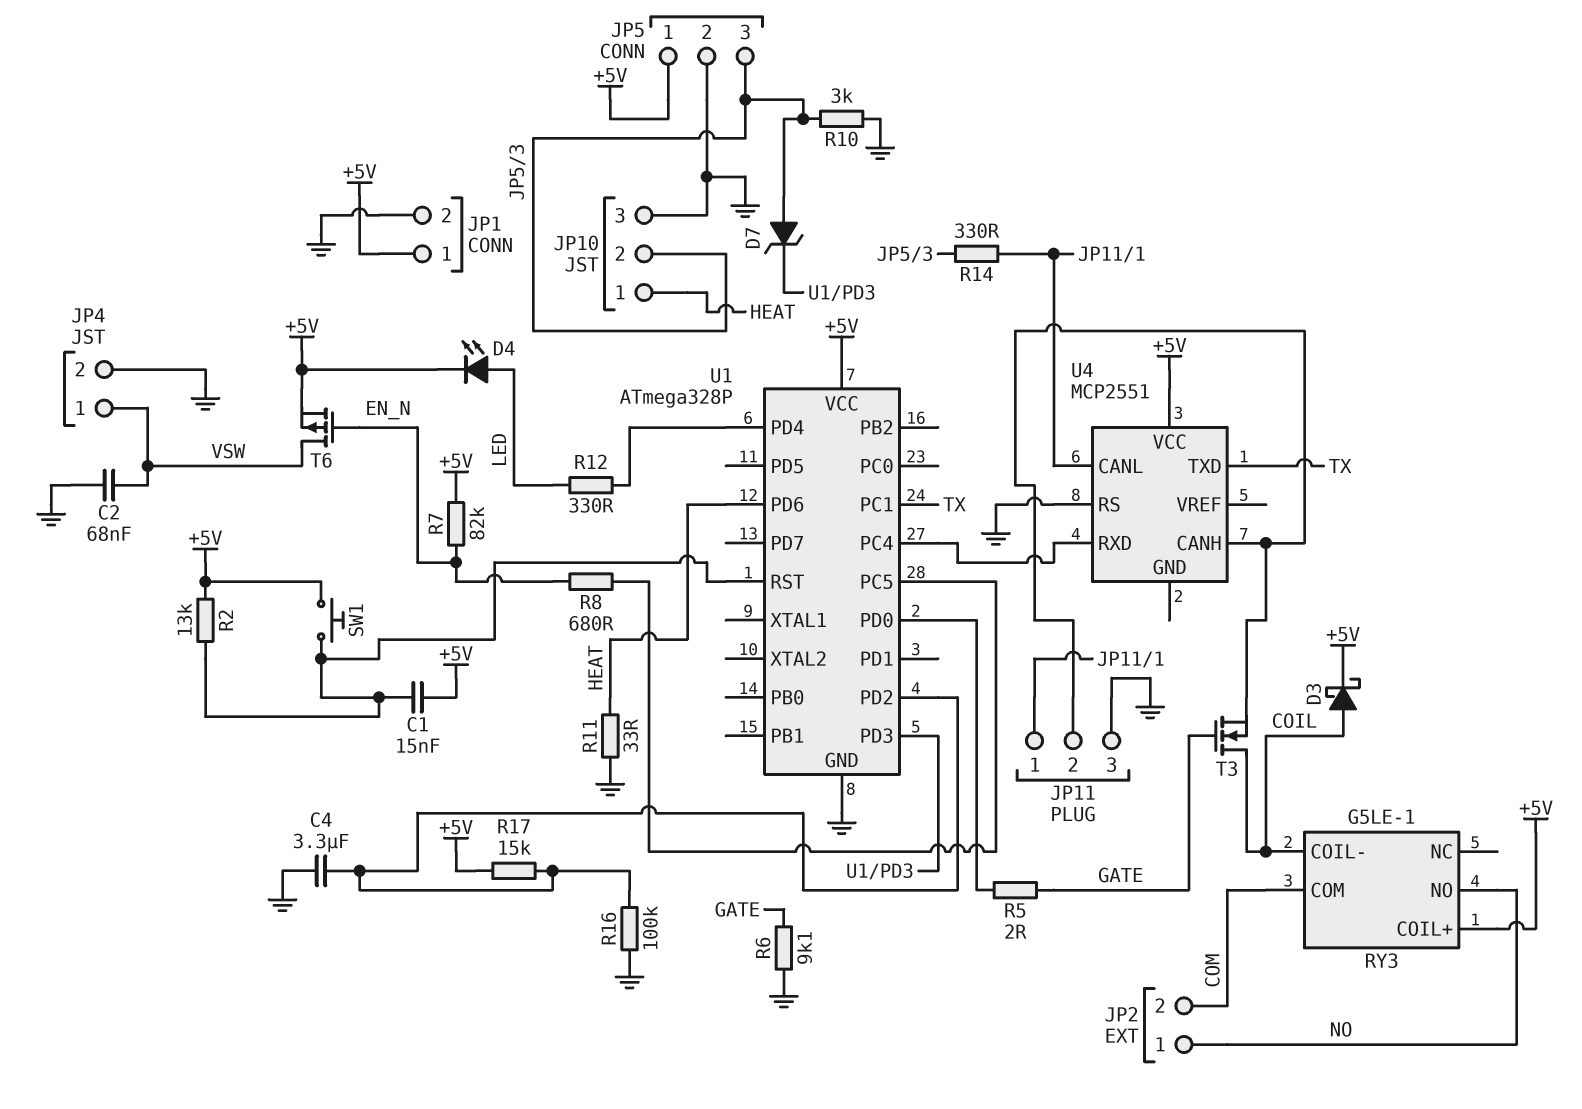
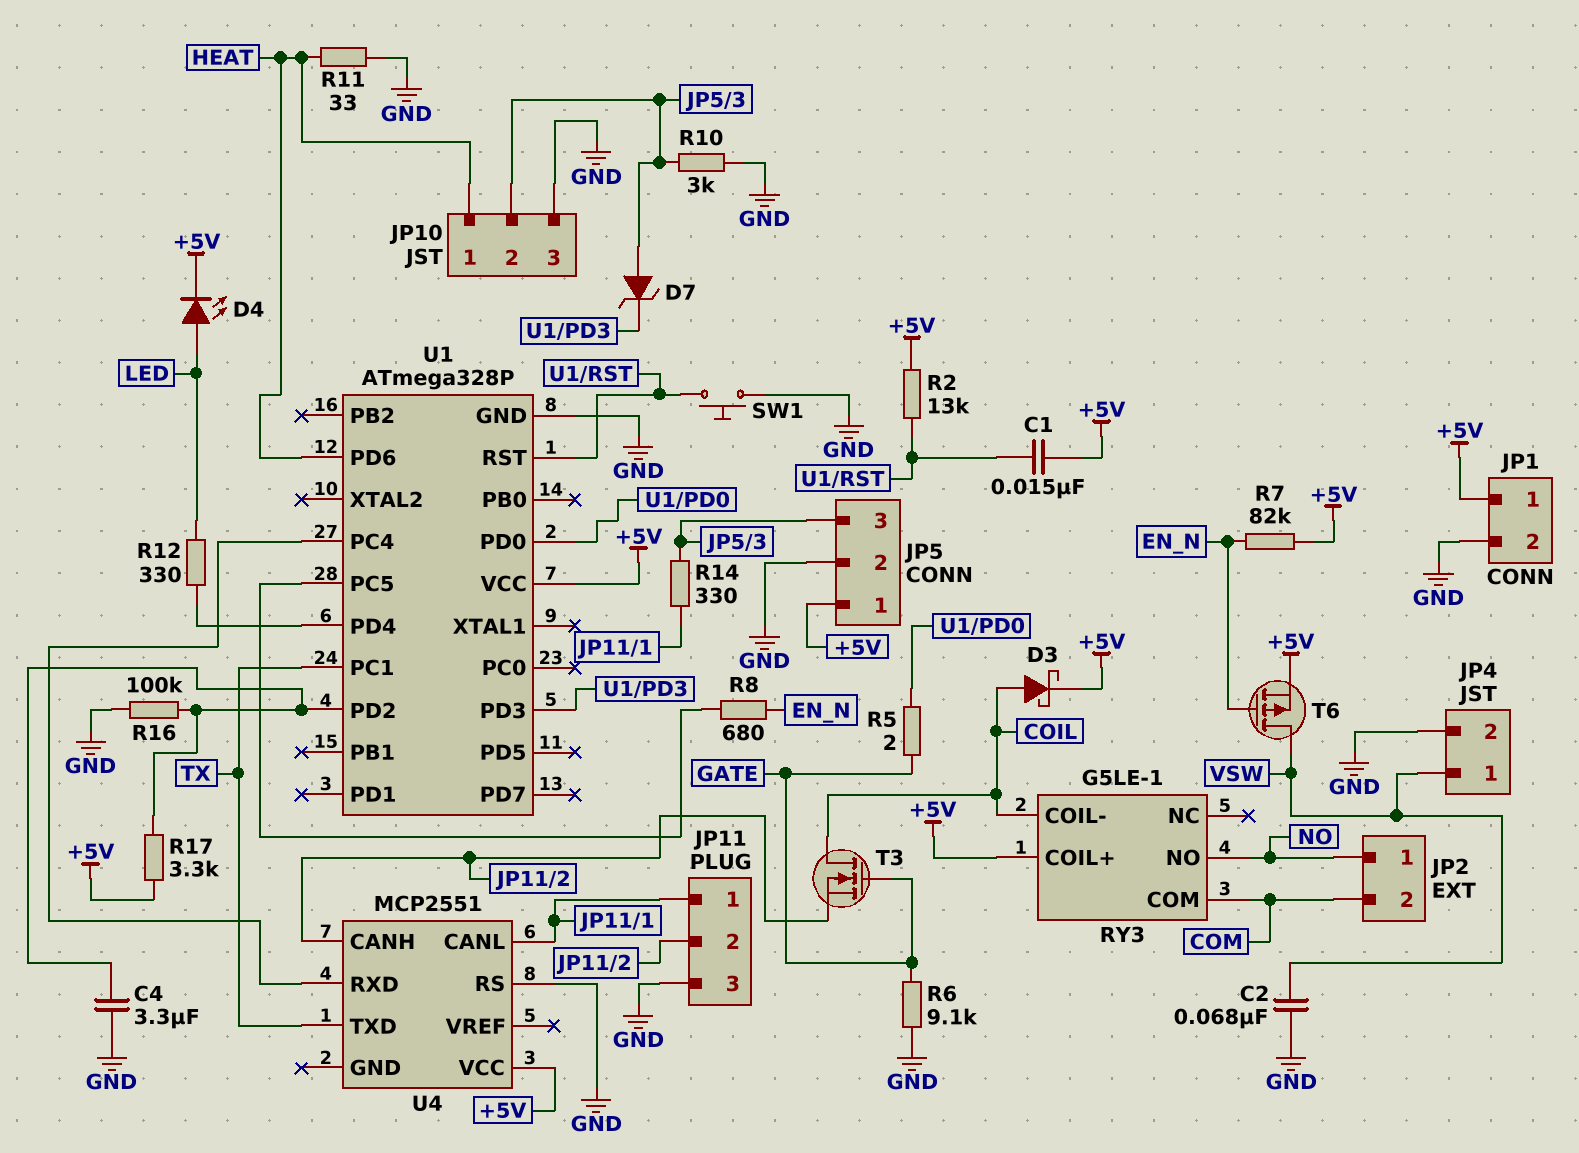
R17: 15k (+5V, U1/PD2) -> 3.3k (+5V, U1/PD2)
SW1: button (+5V, U1/RST) -> button (GND, U1/RST)

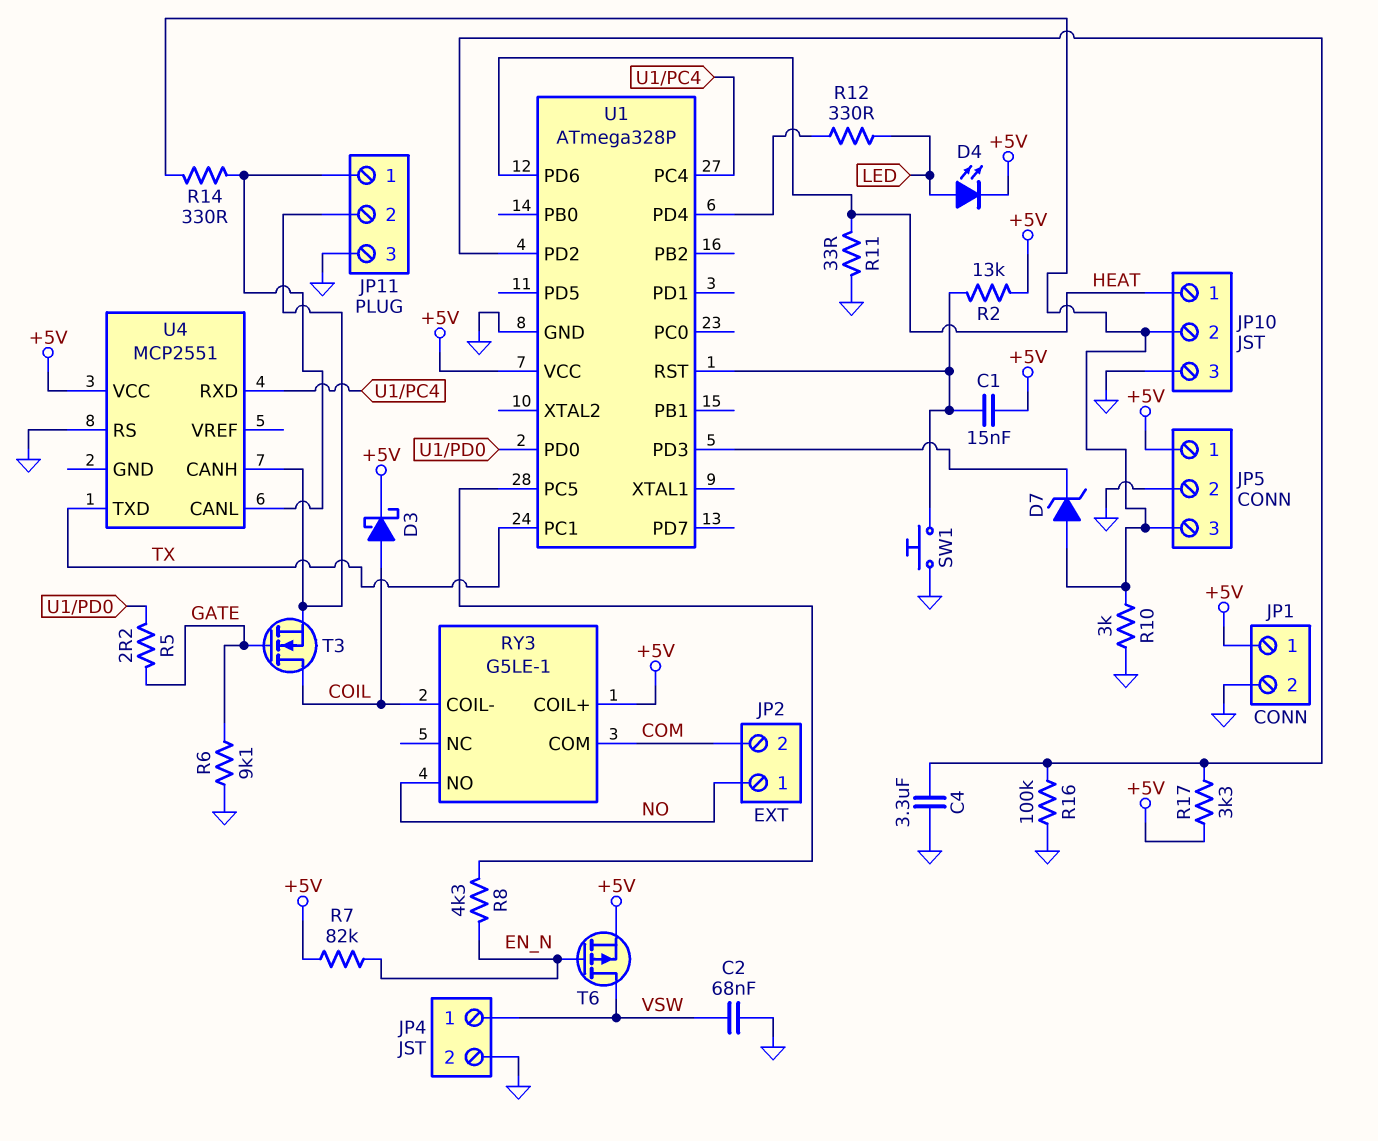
R5: 2 (GATE, U1/PD0) -> 2.2 (GATE, U1/PD0)
R8: 680 (EN_N, U1/PC5) -> 4.3k (EN_N, U1/PC5)

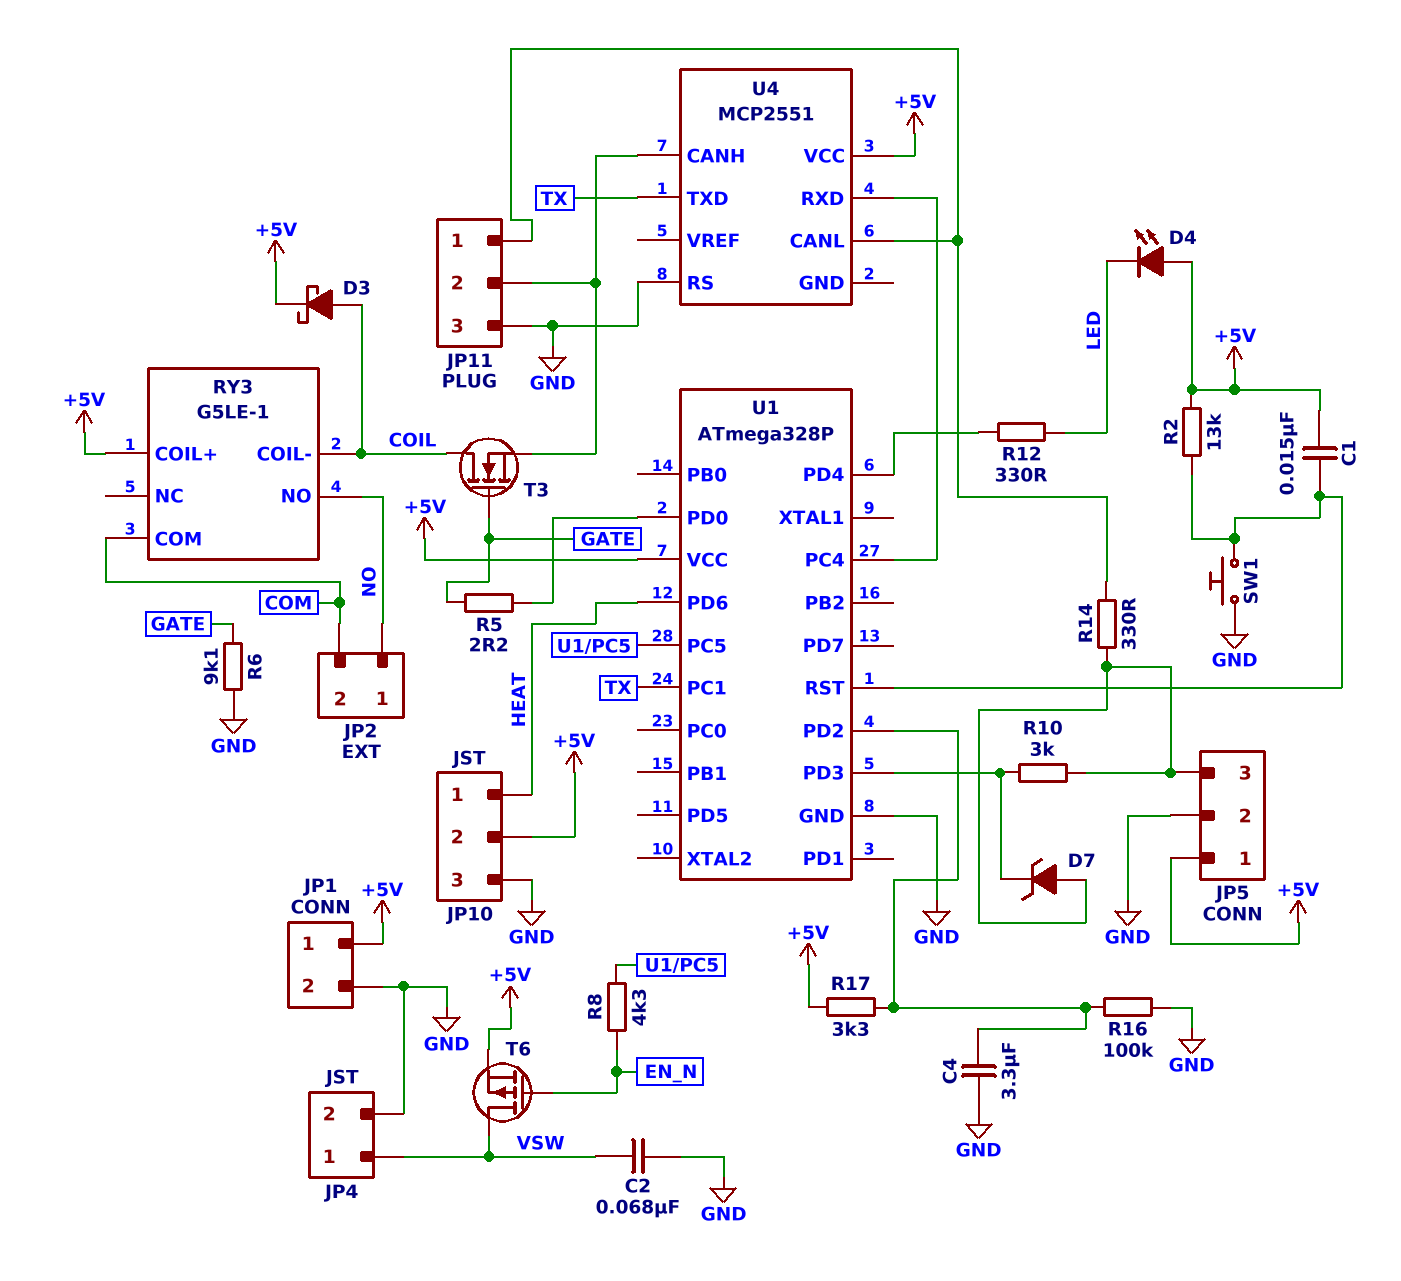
D4: LED (A LED, K +5V) -> LED (A +5V, K LED)
JP10 pin 2: JP5/3 -> +5V
R7: 82k (+5V, EN_N) -> none
R10: 3k (GND, JP5/3) -> 3k (JP5/3, U1/PD3)
R11: 33 (GND, HEAT) -> none

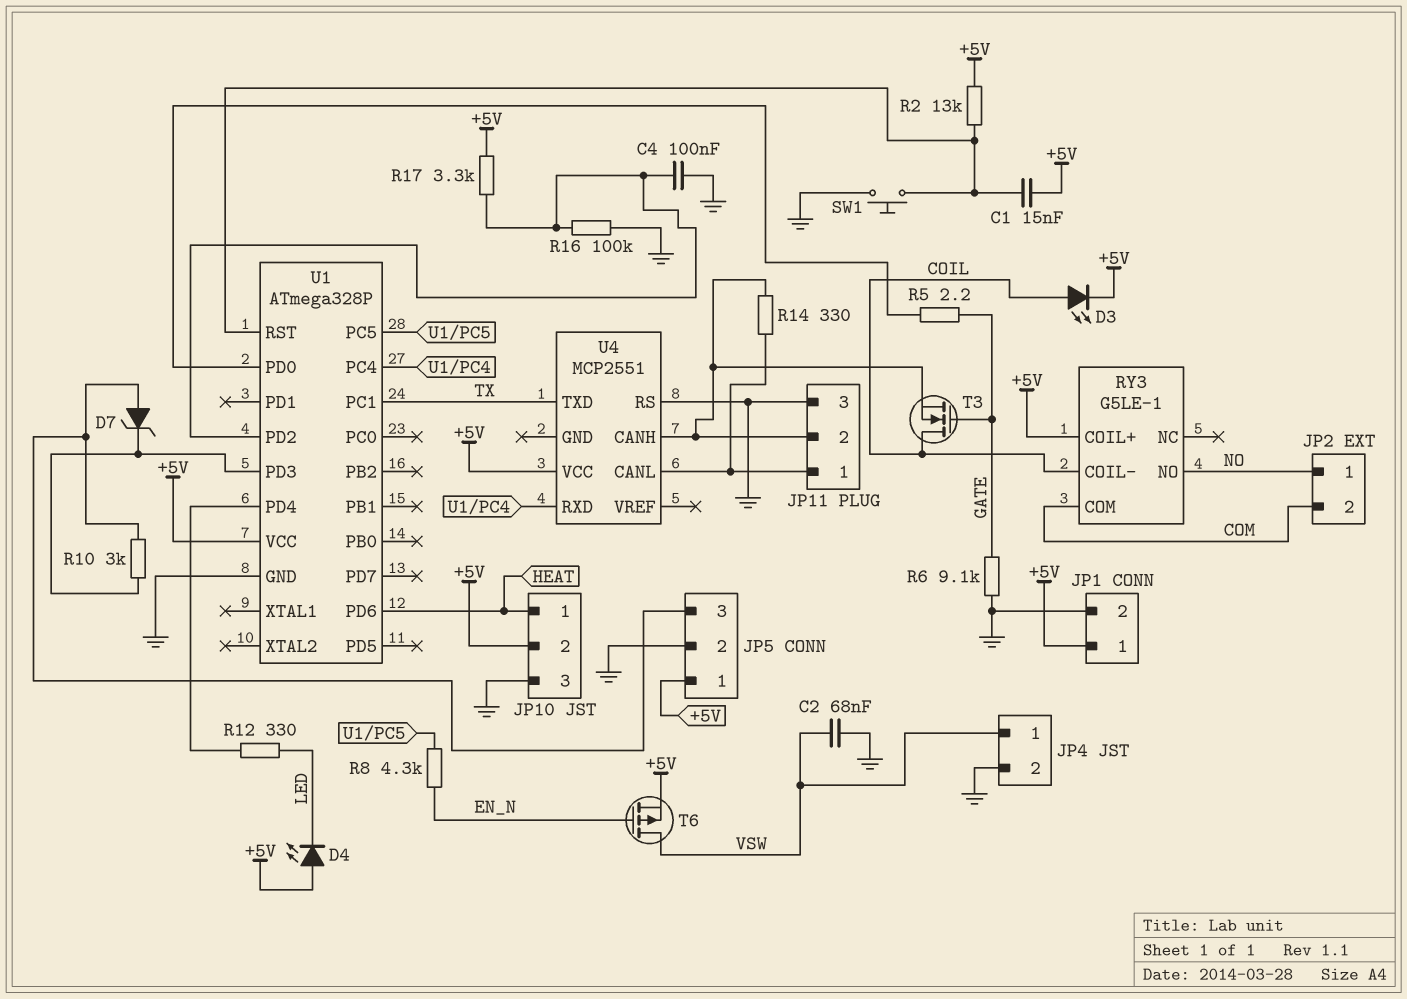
C4: 3.3uF (GND, U1/PD2) -> 100nF (GND, U1/PD2)
D3: schottky (A COIL, K +5V) -> LED (A COIL, K +5V)
R14: 330 (JP5/3, JP11/1) -> 330 (JP11/1, JP11/2)

